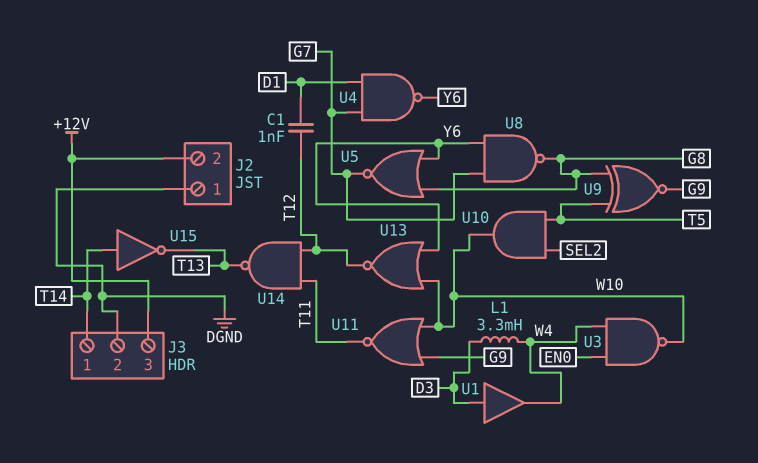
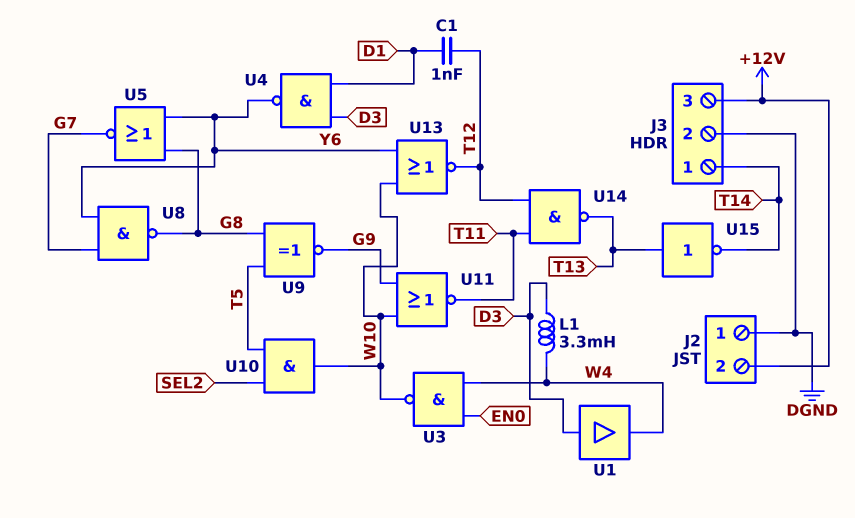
U4: NAND (in D1, in G7, out Y6) -> NAND (in D1, in D3, out Y6)
U15: NOT (in T14, out T13) -> NOT (in T13, out T14)

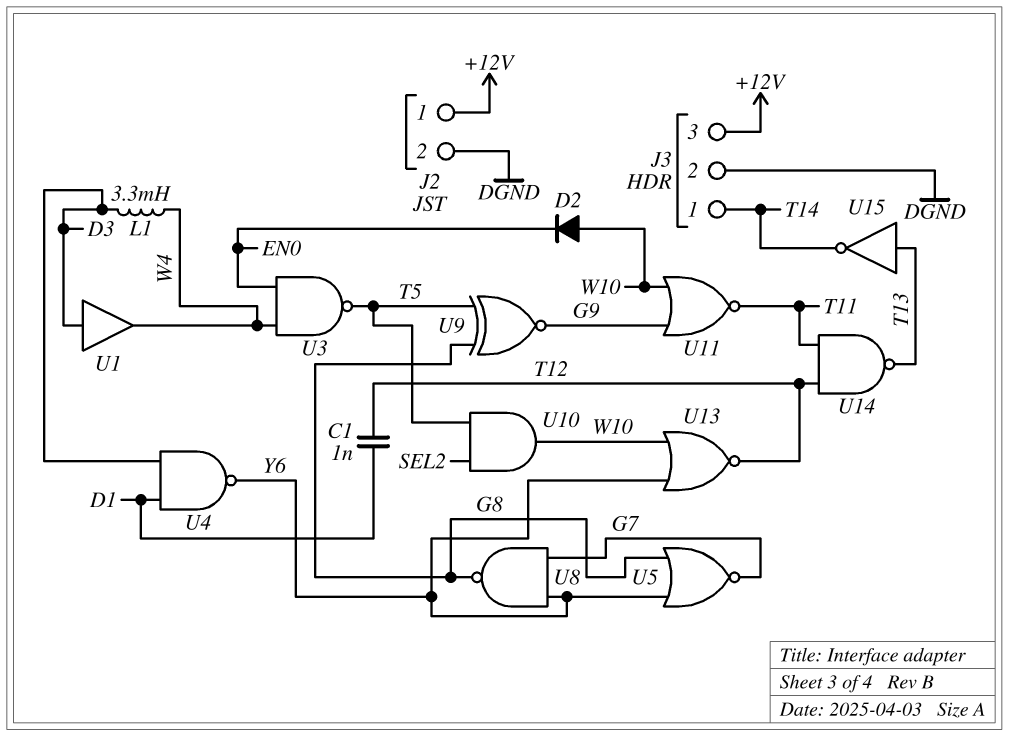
D2: none -> diode (A W10, K EN0)
J2 pin 1: DGND -> +12V
J2 pin 2: +12V -> DGND
U3: NAND (in EN0, in W4, out W10) -> NAND (in EN0, in W4, out T5)

